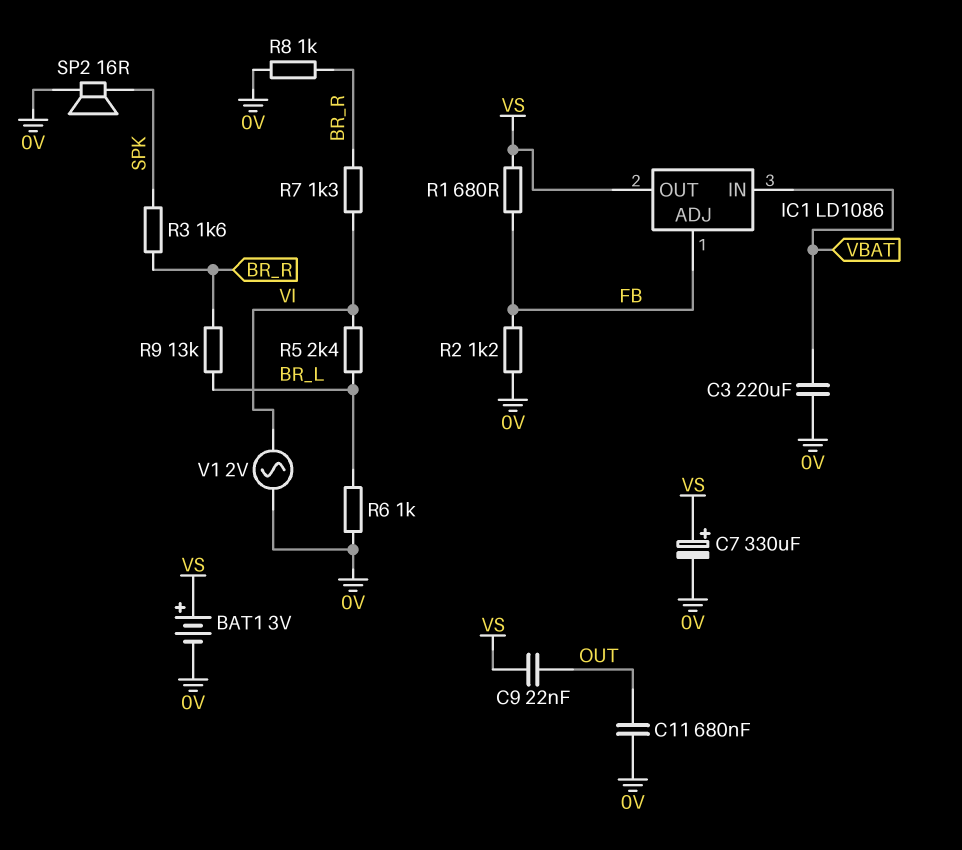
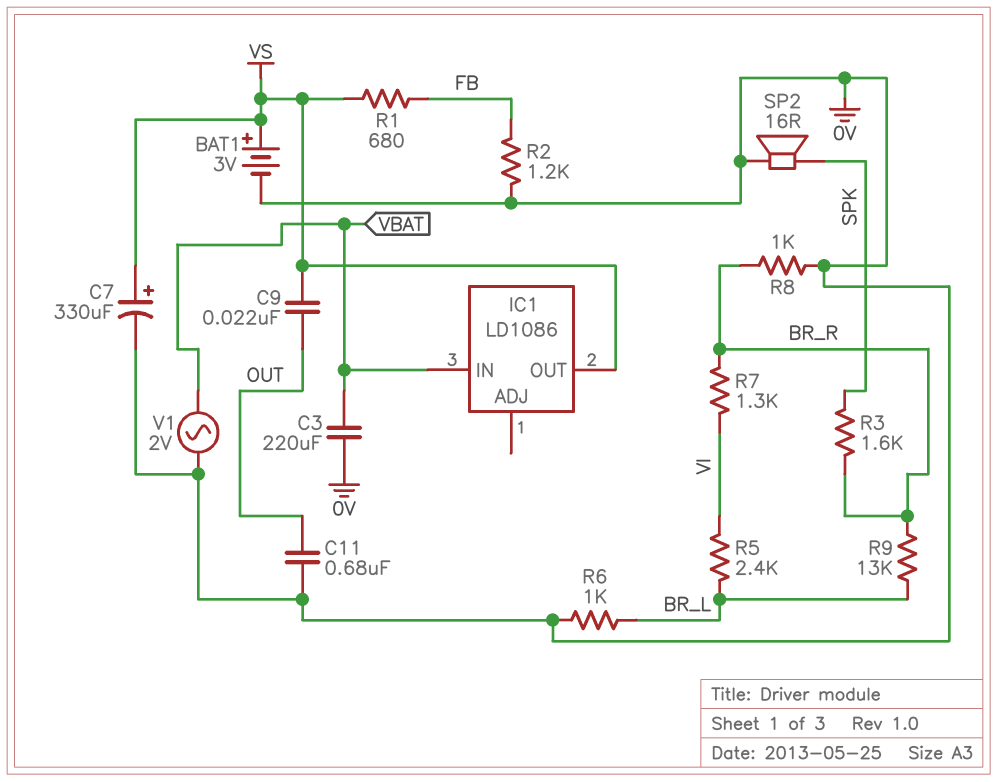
IC1 pin ADJ: FB -> none
V1: AC 2V (0V, VI) -> AC 2V (0V, VBAT)

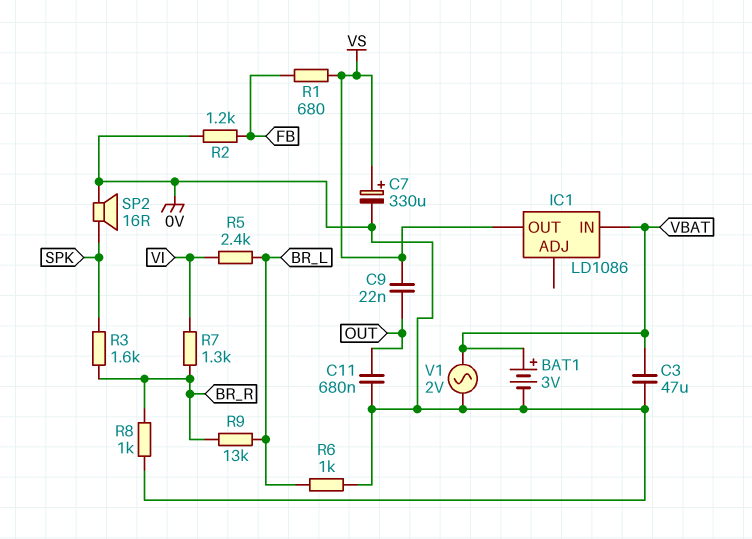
BAT1: 3V (plus VS, minus 0V) -> 3V (plus VBAT, minus 0V)
C3: 220uF (0V, VBAT) -> 47uF (0V, VBAT)

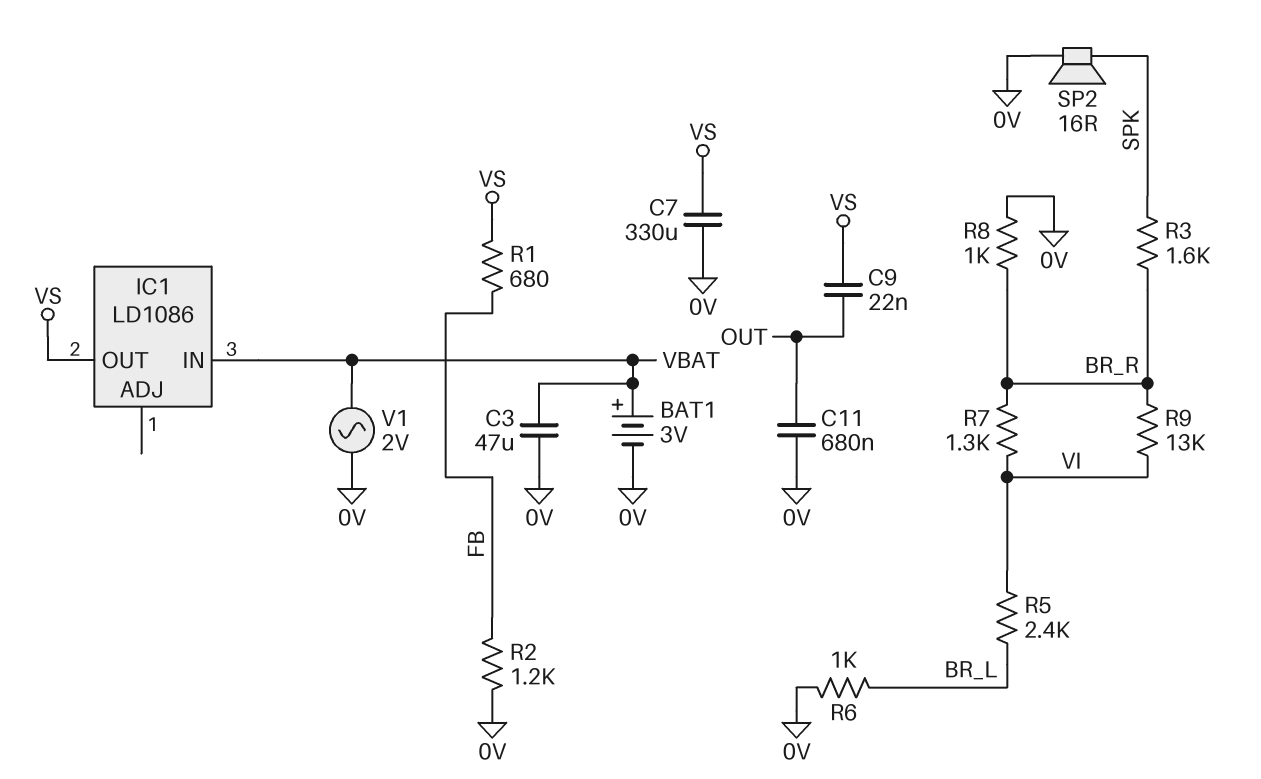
C7: 330uF (plus VS, minus 0V) -> 330uF (0V, VS)
R9: 13k (BR_L, BR_R) -> 13k (BR_R, VI)

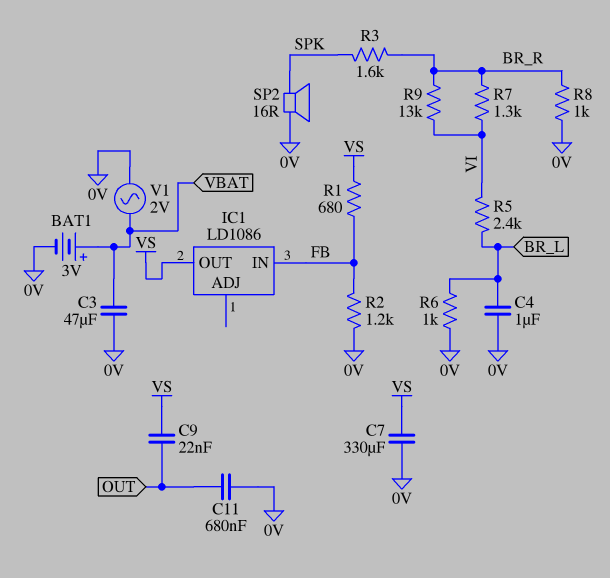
C4: none -> 1uF (0V, BR_L)
IC1 pin IN: VBAT -> FB

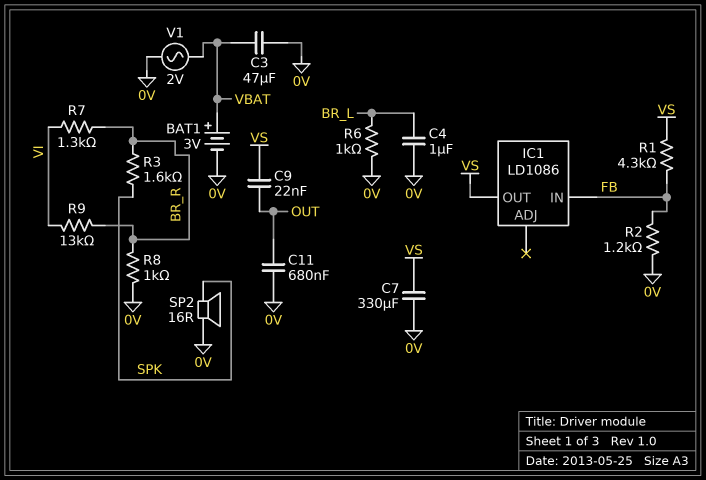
R1: 680 (FB, VS) -> 4.3k (FB, VS)
R5: 2.4k (BR_L, VI) -> none

